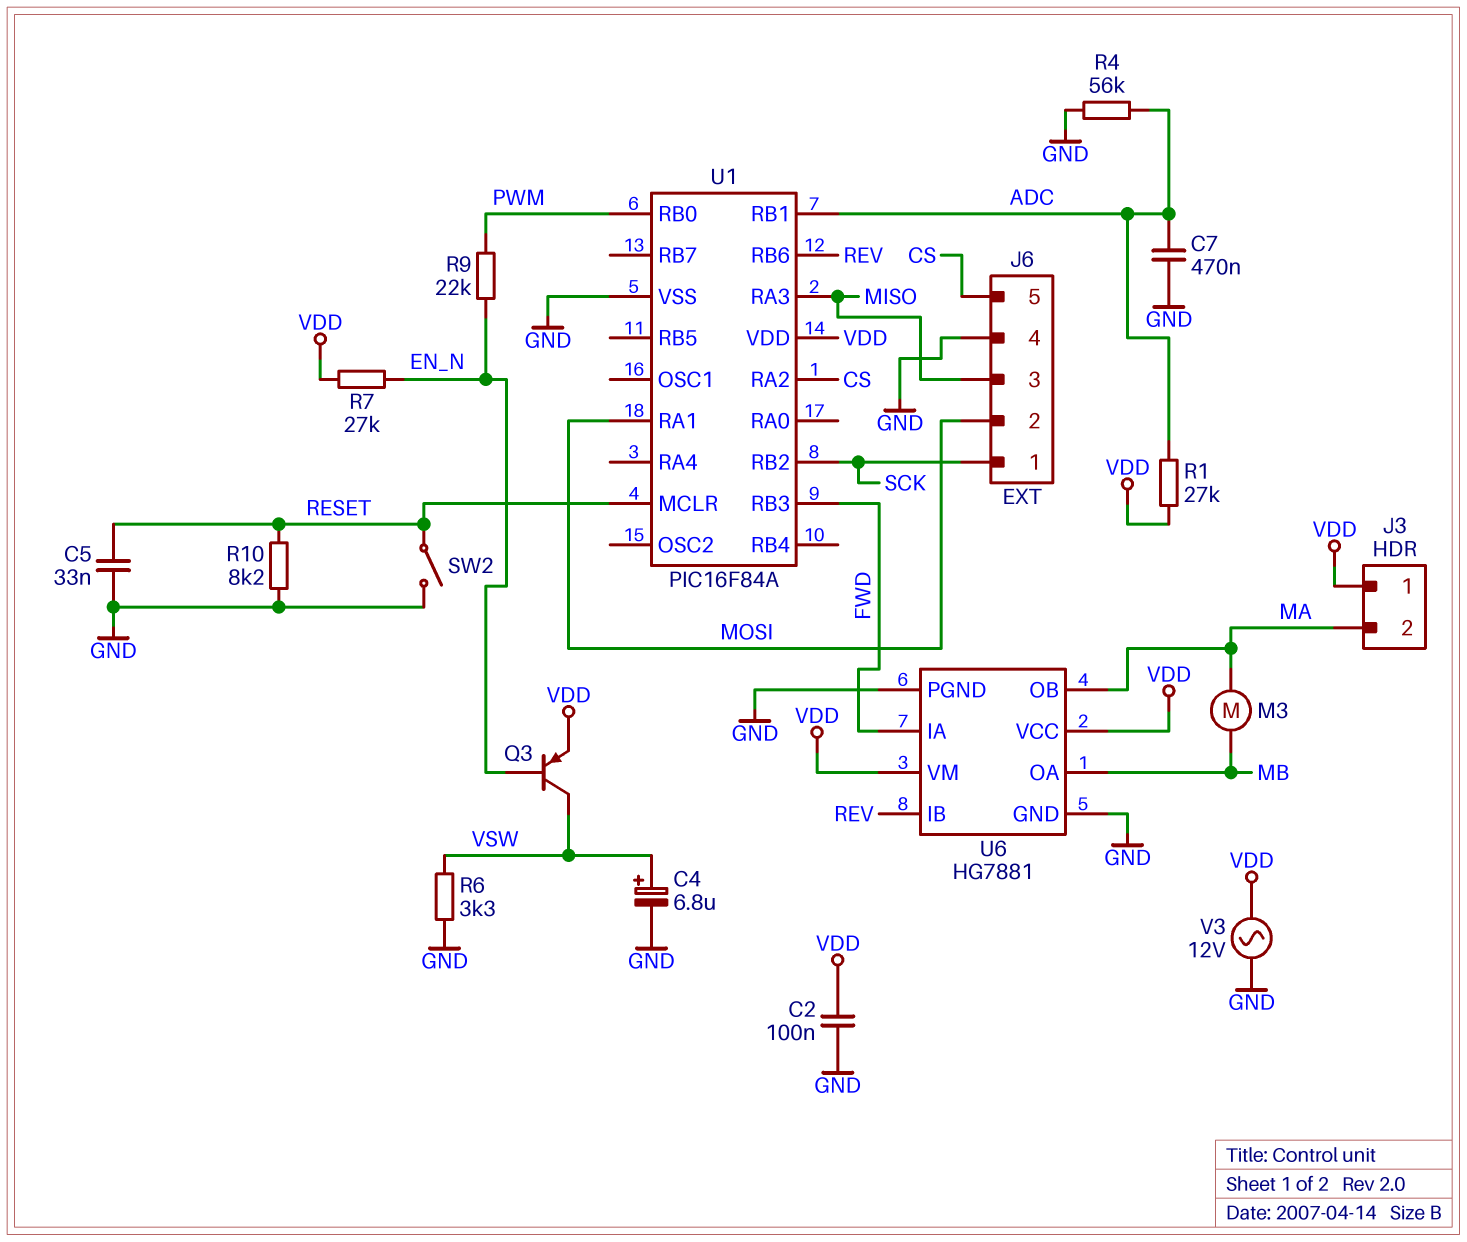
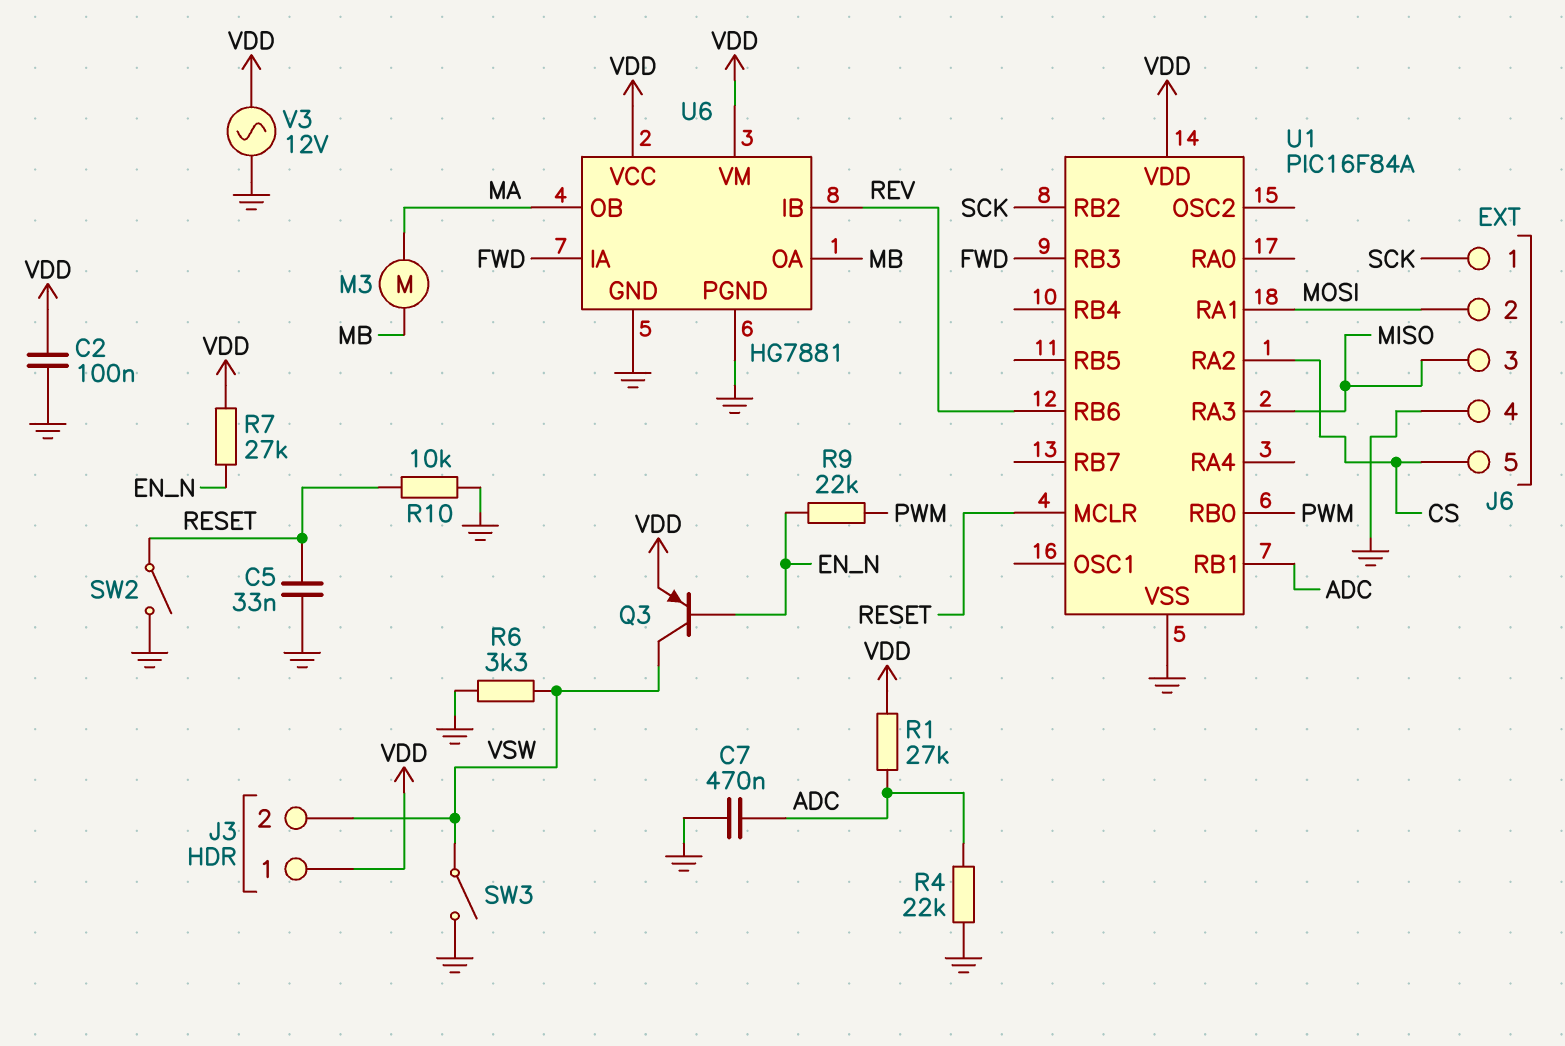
C4: 6.8uF (plus VSW, minus GND) -> none
J3 pin 2: MA -> VSW
R4: 56k (ADC, GND) -> 22k (ADC, GND)
R10: 8.2k (GND, RESET) -> 10k (GND, RESET)
SW3: none -> switch (GND, VSW)

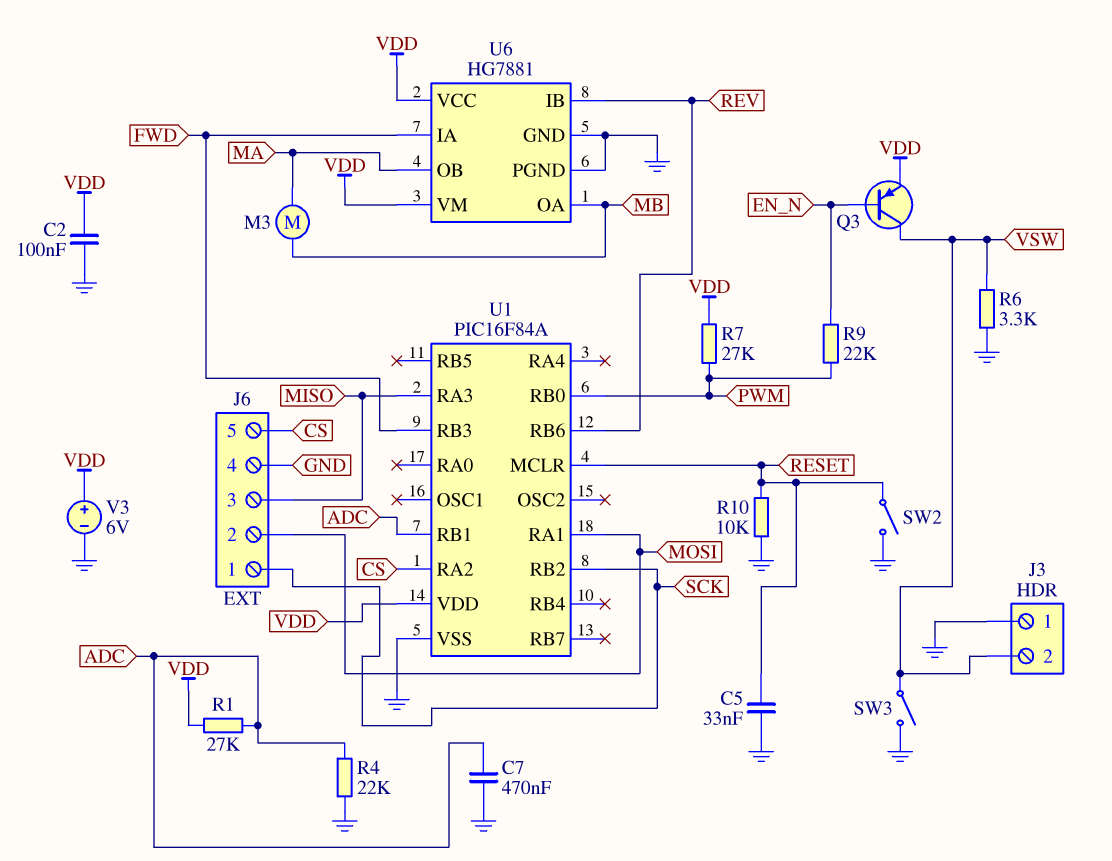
J3 pin 1: VDD -> GND
R7: 27k (EN_N, VDD) -> 27k (PWM, VDD)
V3: AC 12V (GND, VDD) -> 6V (plus VDD, minus GND)

